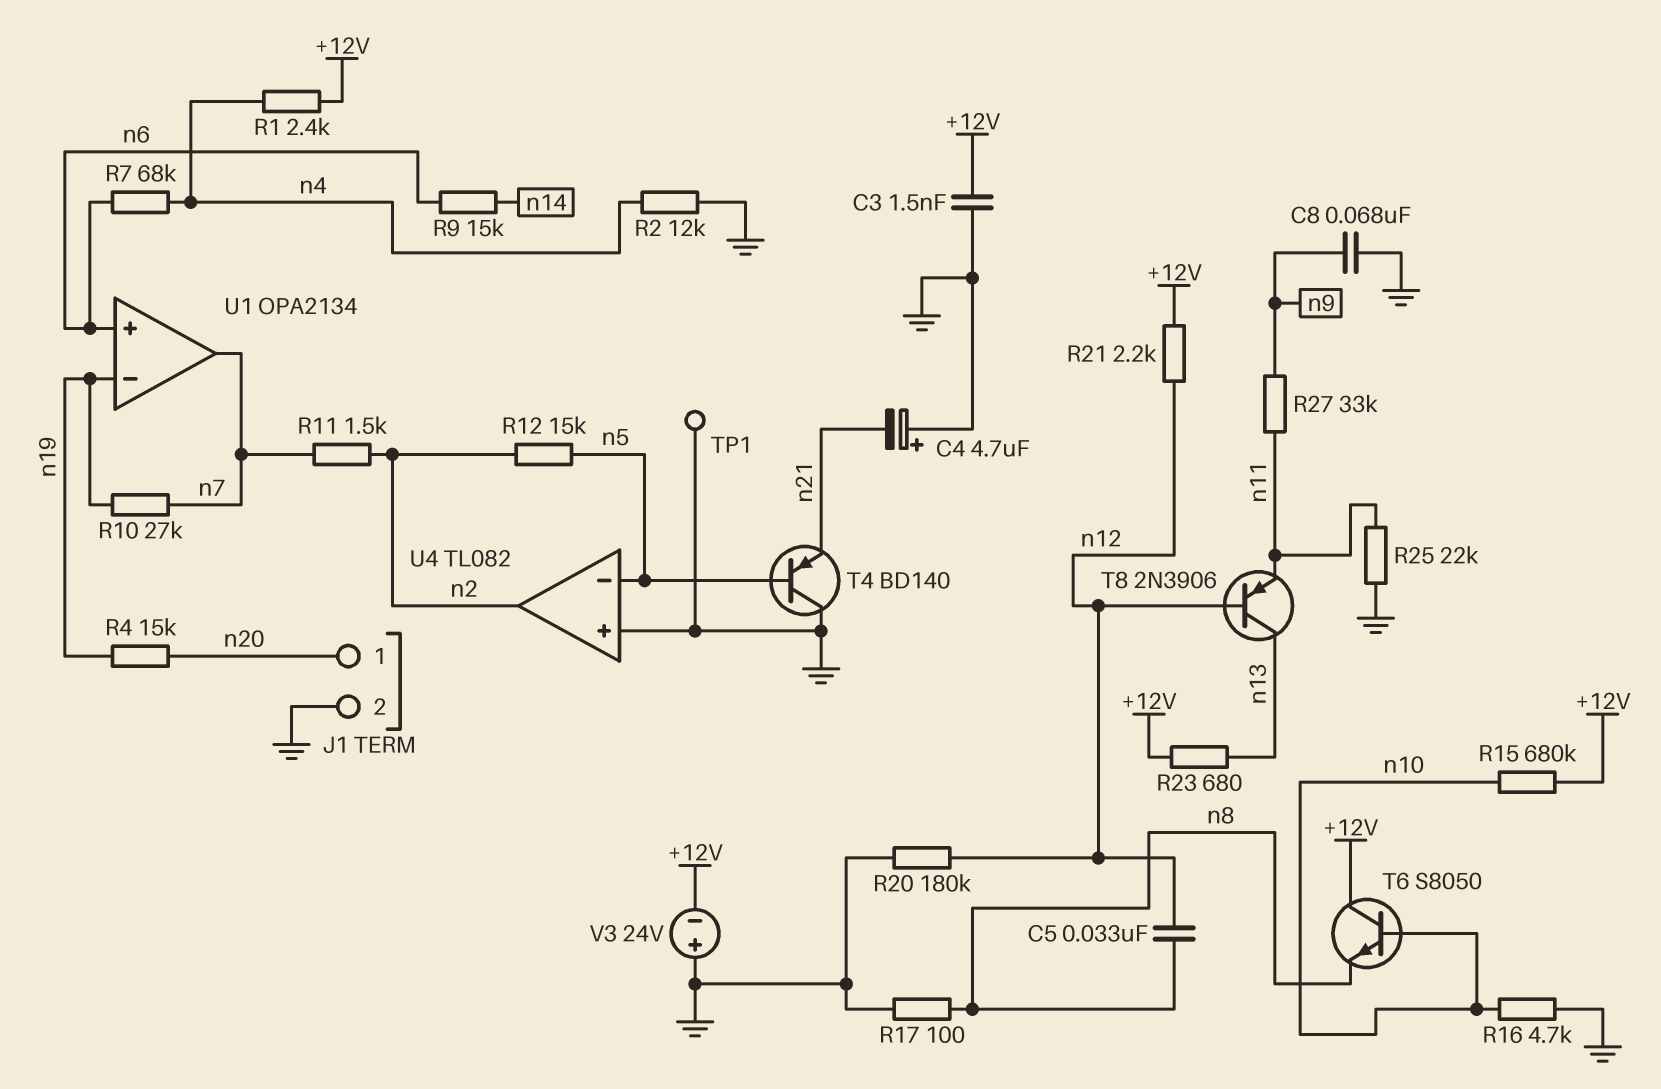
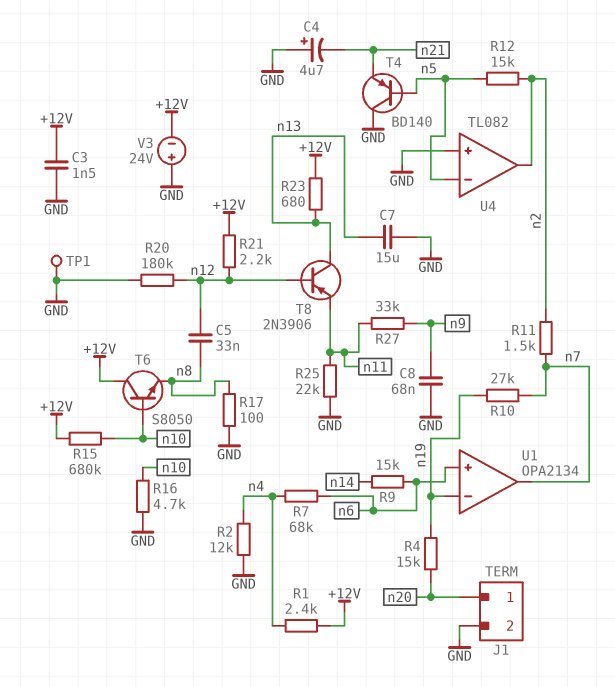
C7: none -> 15uF (GND, n13)

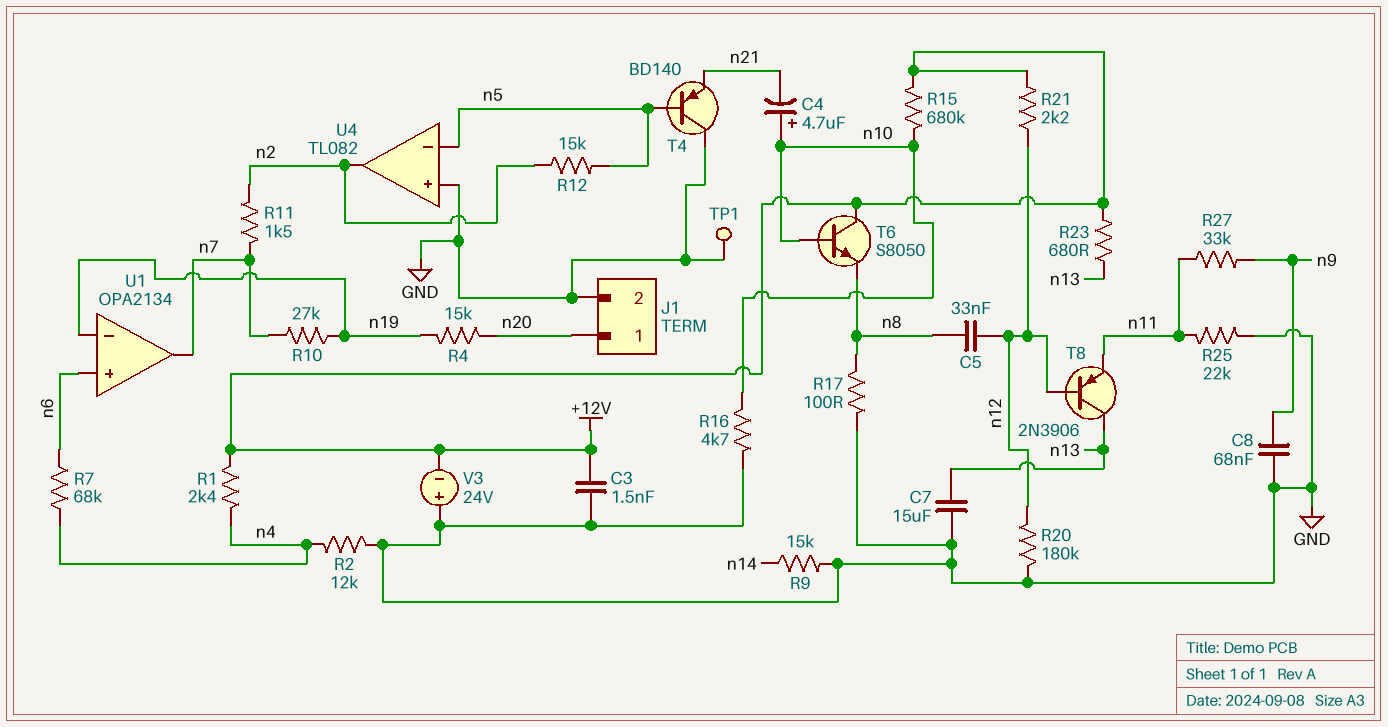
C4: 4.7uF (plus GND, minus n21) -> 4.7uF (plus n10, minus n21)
R9: 15k (n6, n14) -> 15k (GND, n14)

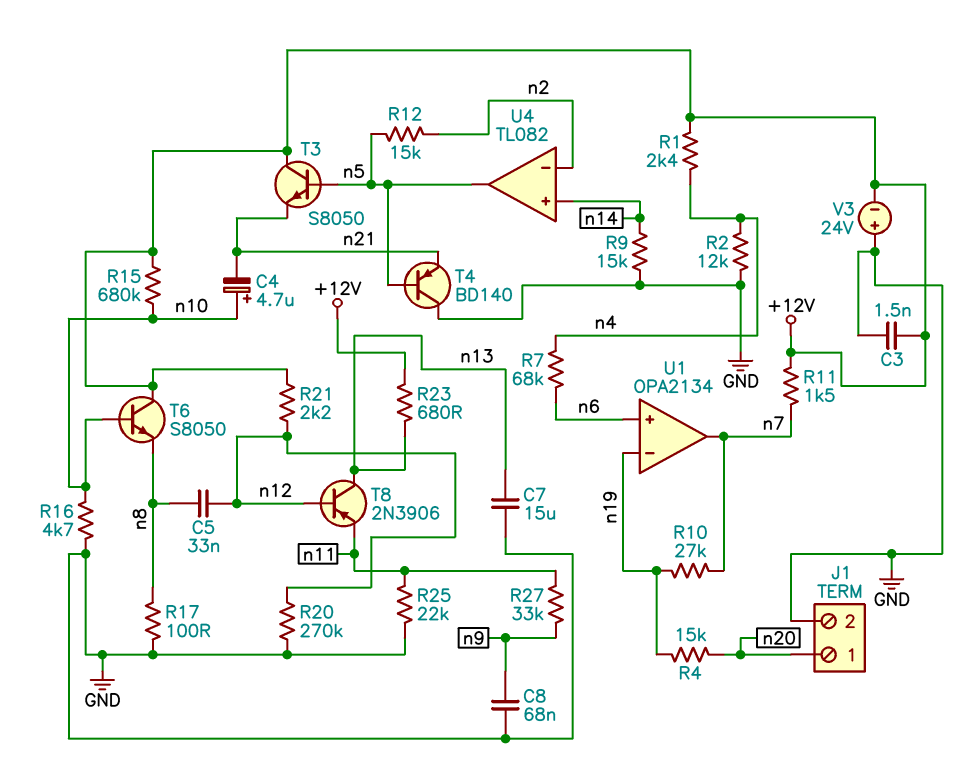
R11: 1.5k (n2, n7) -> 1.5k (+12V, n7)
R20: 180k (GND, n12) -> 270k (GND, n12)
T3: none -> NPN S8050 (B n5, C +12V, E n21)
TP1: test point (GND) -> none
U4 pin in+: GND -> n14
U4 pin in-: n5 -> n2
U4 pin out: n2 -> n5

